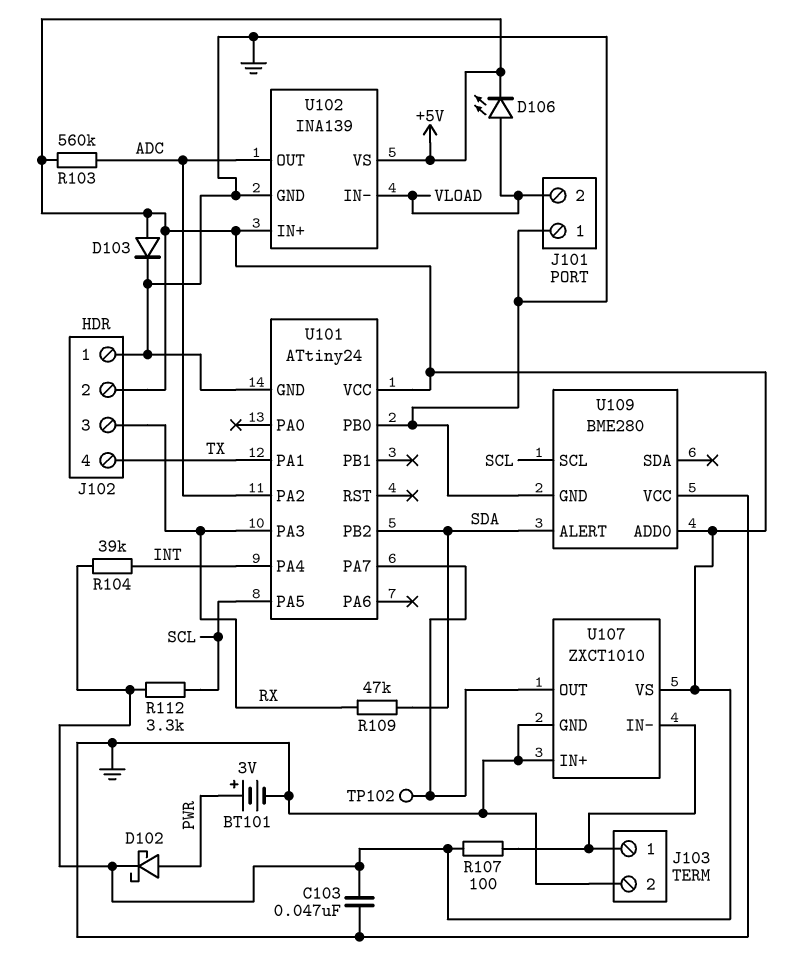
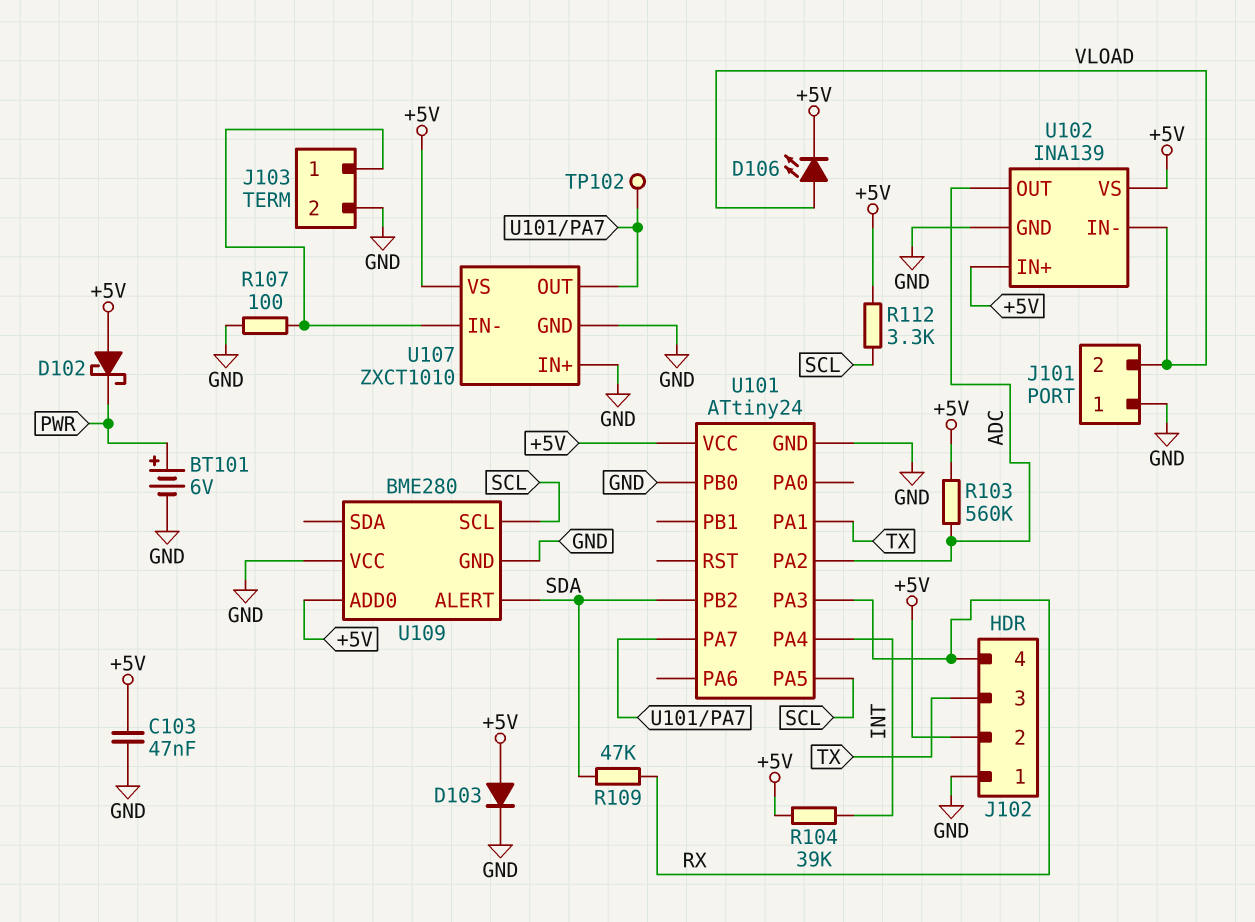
BT101: 3V (plus PWR, minus GND) -> 6V (plus PWR, minus GND)
D102: schottky (A PWR, K +5V) -> schottky (A +5V, K PWR)
J102 pin 3: RX -> TX
J102 pin 4: TX -> RX
R107: 100 (+5V, J103/1) -> 100 (GND, J103/1)

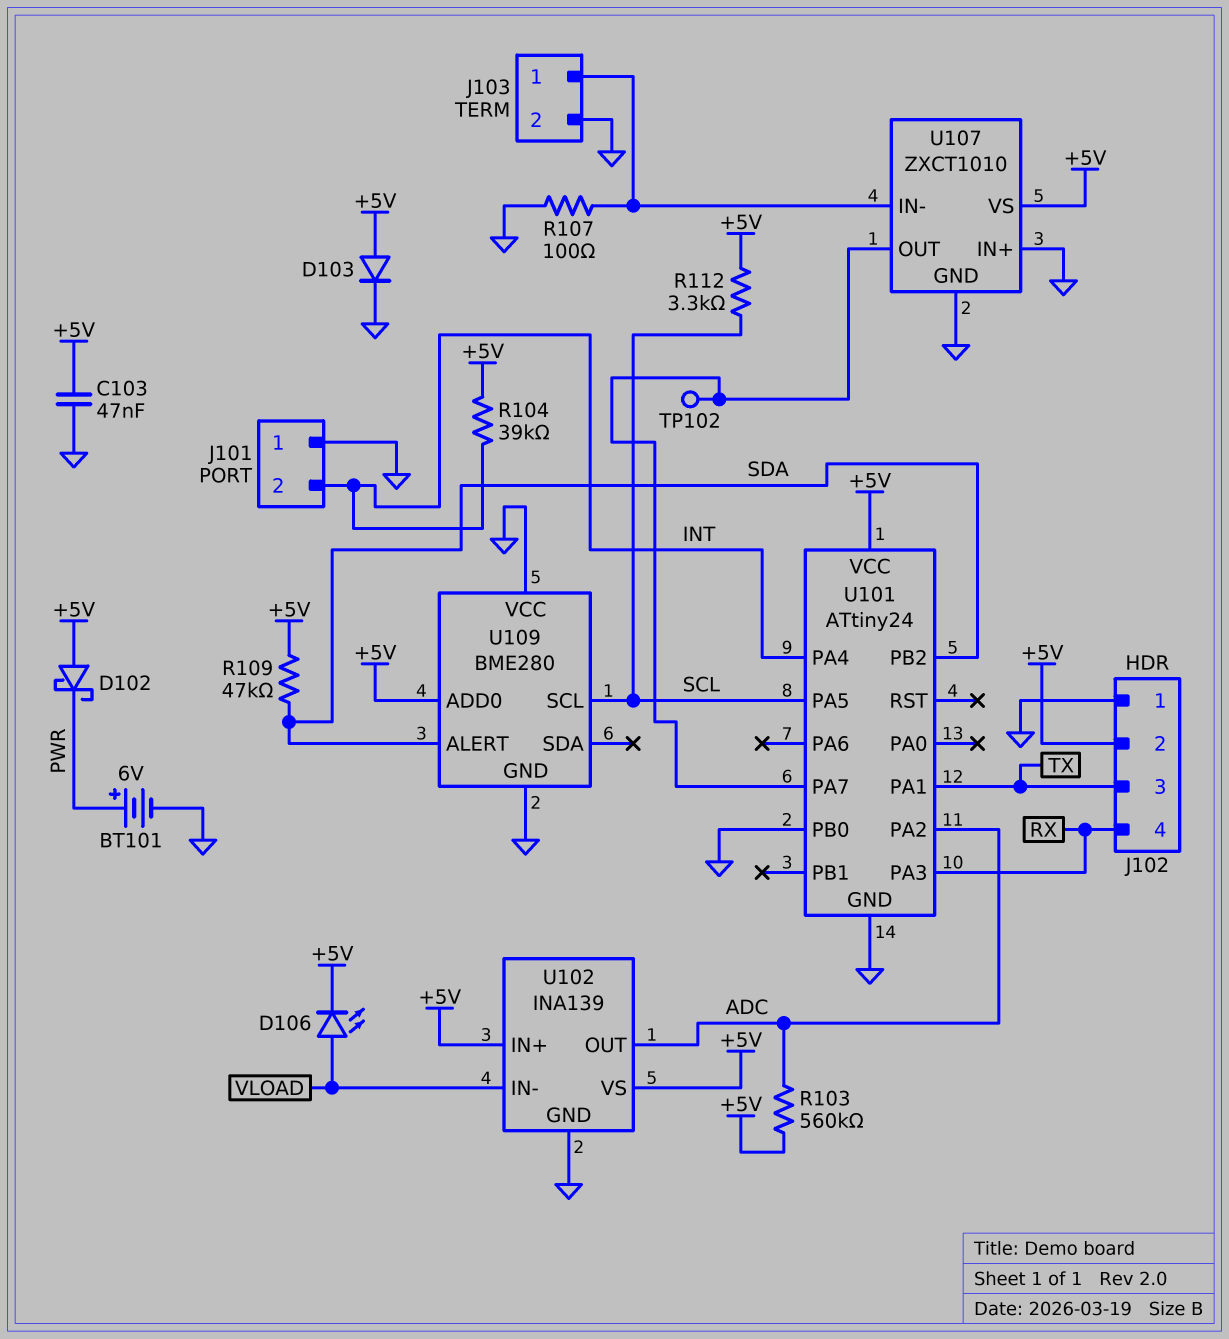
J101 pin 2: VLOAD -> INT
R109: 47k (RX, SDA) -> 47k (+5V, SDA)

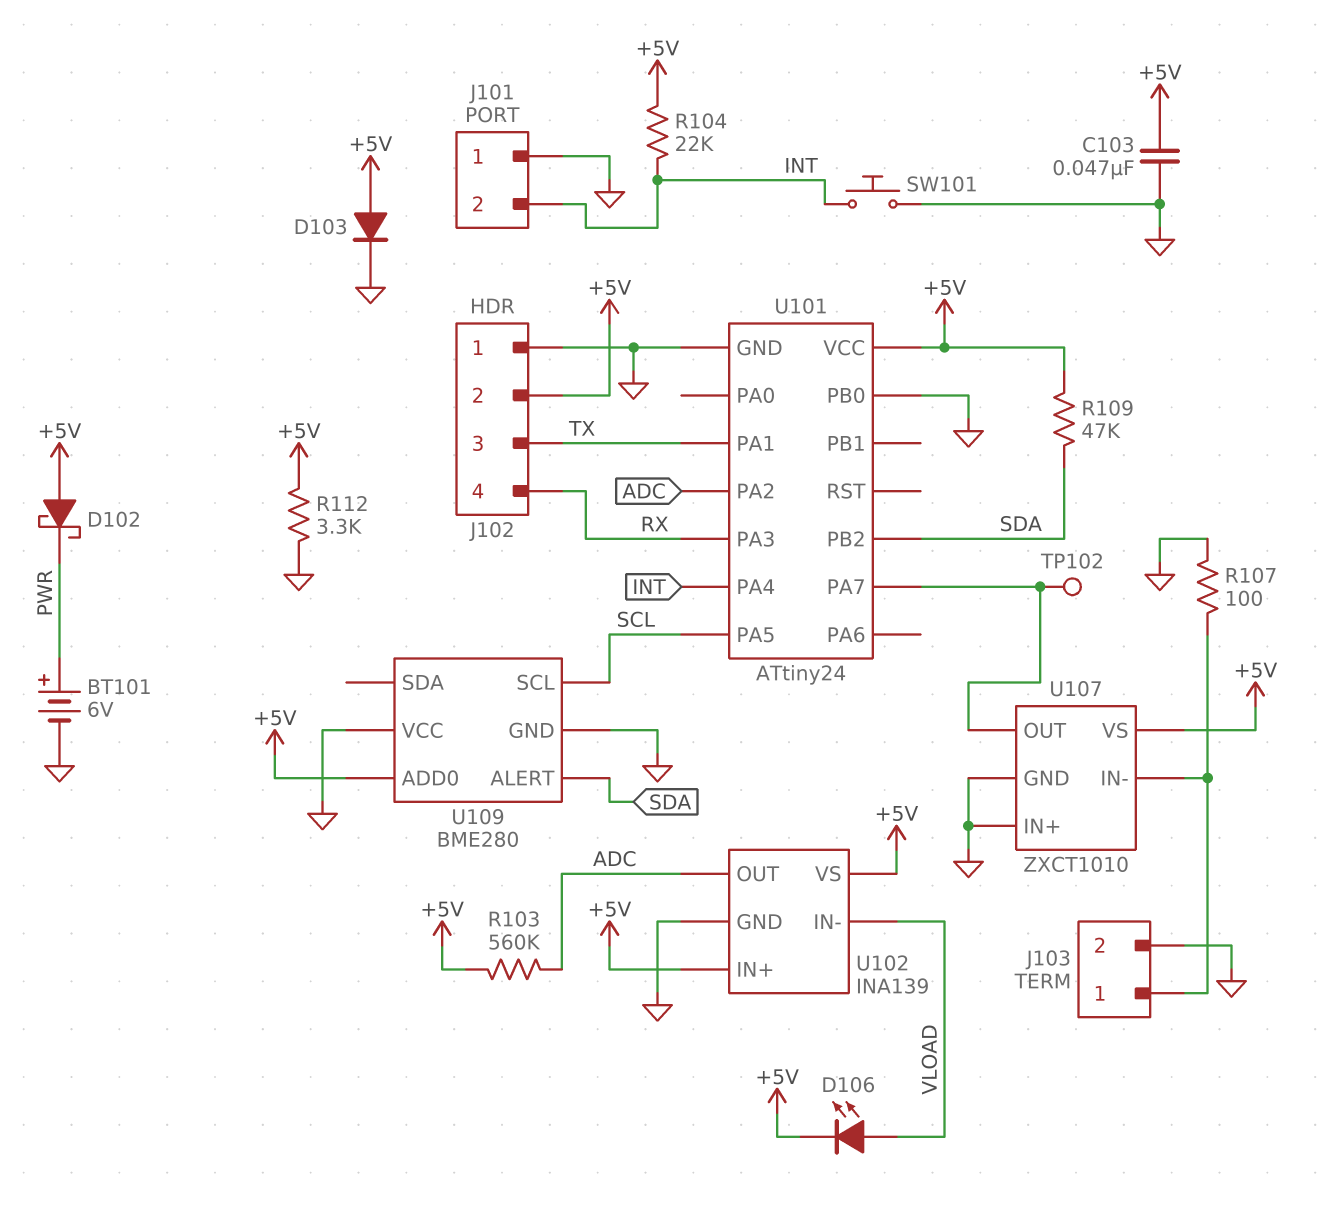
R104: 39k (+5V, INT) -> 22k (+5V, INT)
R112: 3.3k (+5V, SCL) -> 3.3k (+5V, GND)
SW101: none -> button (GND, INT)

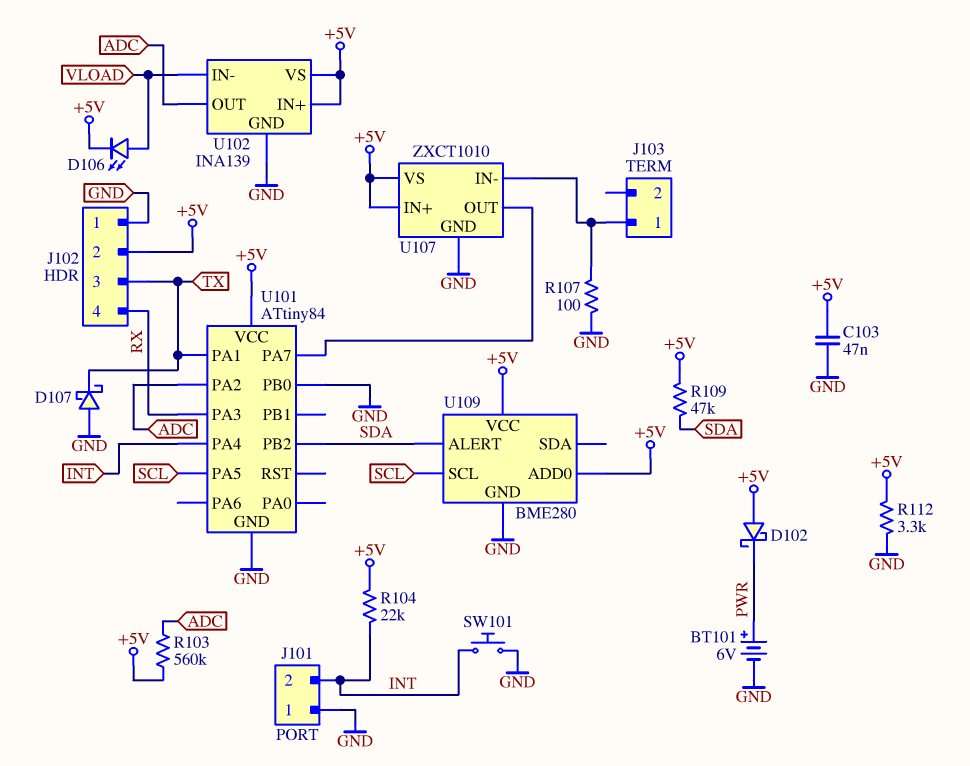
D103: diode (A +5V, K GND) -> none
D107: none -> schottky (A GND, K TX)
J103 pin 2: GND -> none
TP102: test point (U101/PA7) -> none
U101: ATtiny24 -> ATtiny84
U107 pin IN+: GND -> +5V
U109 pin VCC: GND -> +5V

